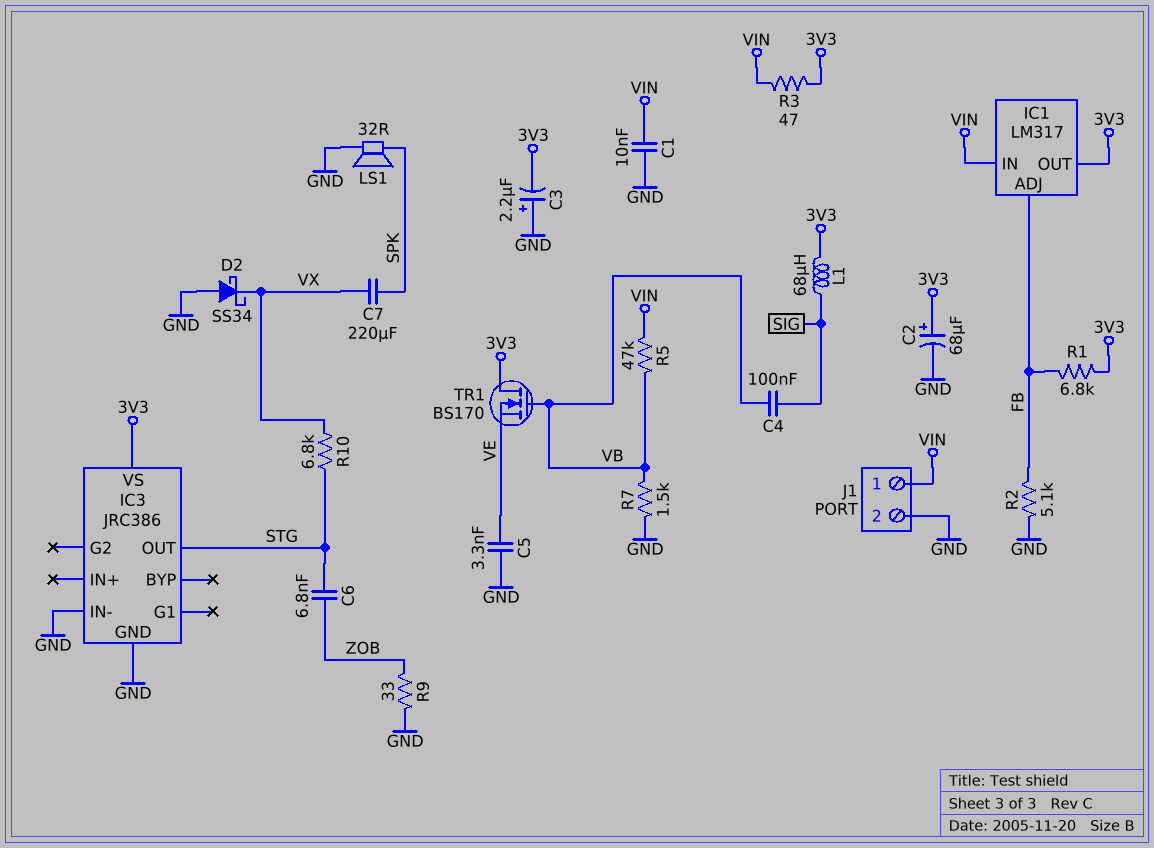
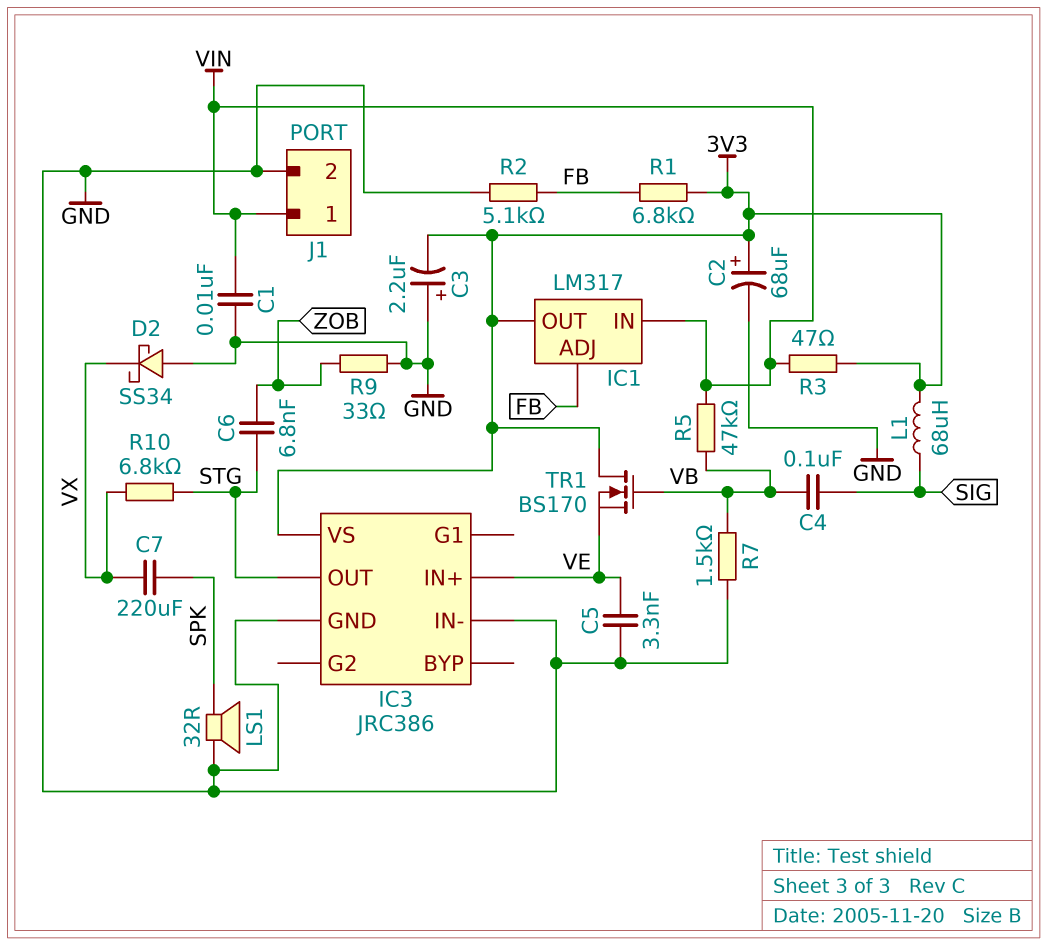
IC3 pin IN+: none -> VE

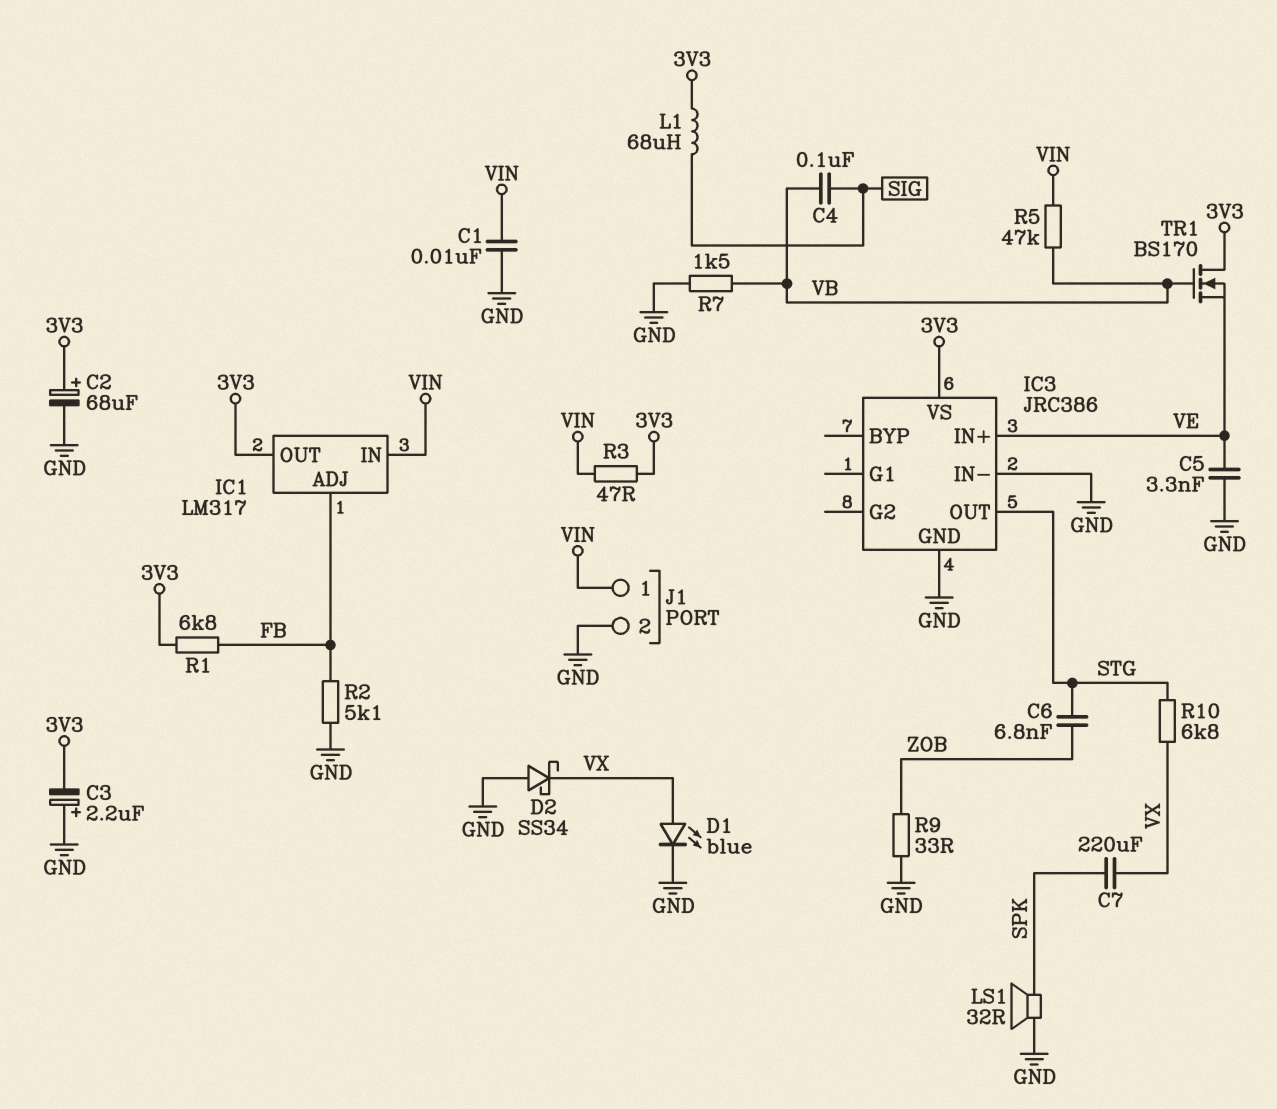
D1: none -> LED blue (A VX, K GND)

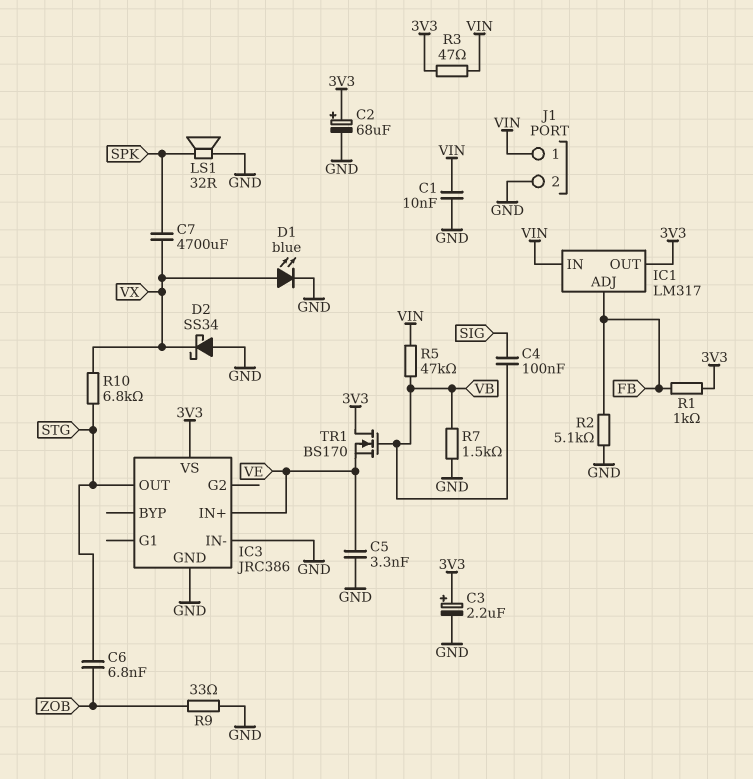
C3: 2.2uF (plus GND, minus 3V3) -> 2.2uF (plus 3V3, minus GND)
C7: 220uF (SPK, VX) -> 4700uF (SPK, VX)
L1: 68uH (3V3, SIG) -> none
R1: 6.8k (3V3, FB) -> 1k (3V3, FB)

